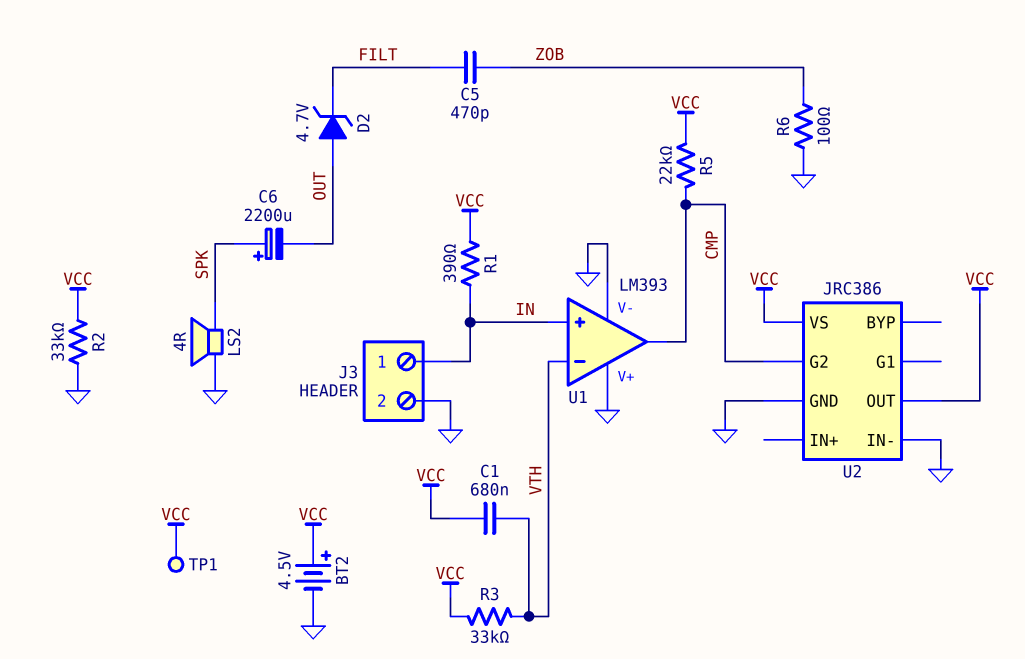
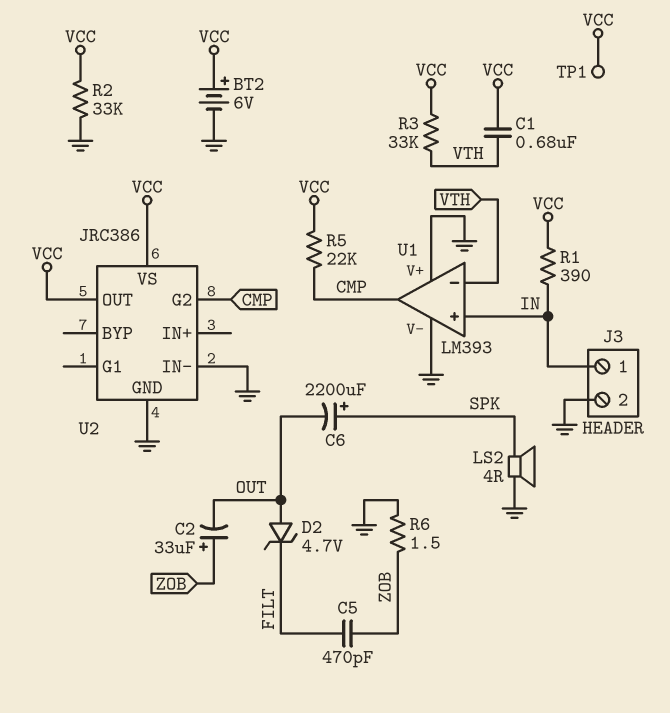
BT2: 4.5V (plus VCC, minus GND) -> 6V (plus VCC, minus GND)
C2: none -> 33uF (plus ZOB, minus OUT)
R6: 100 (GND, ZOB) -> 1.5 (GND, ZOB)

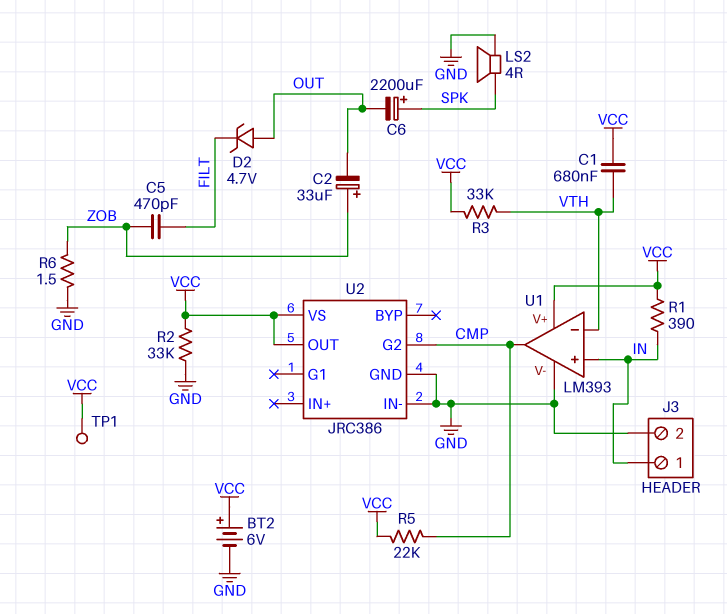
U1 pin V+: GND -> VCC

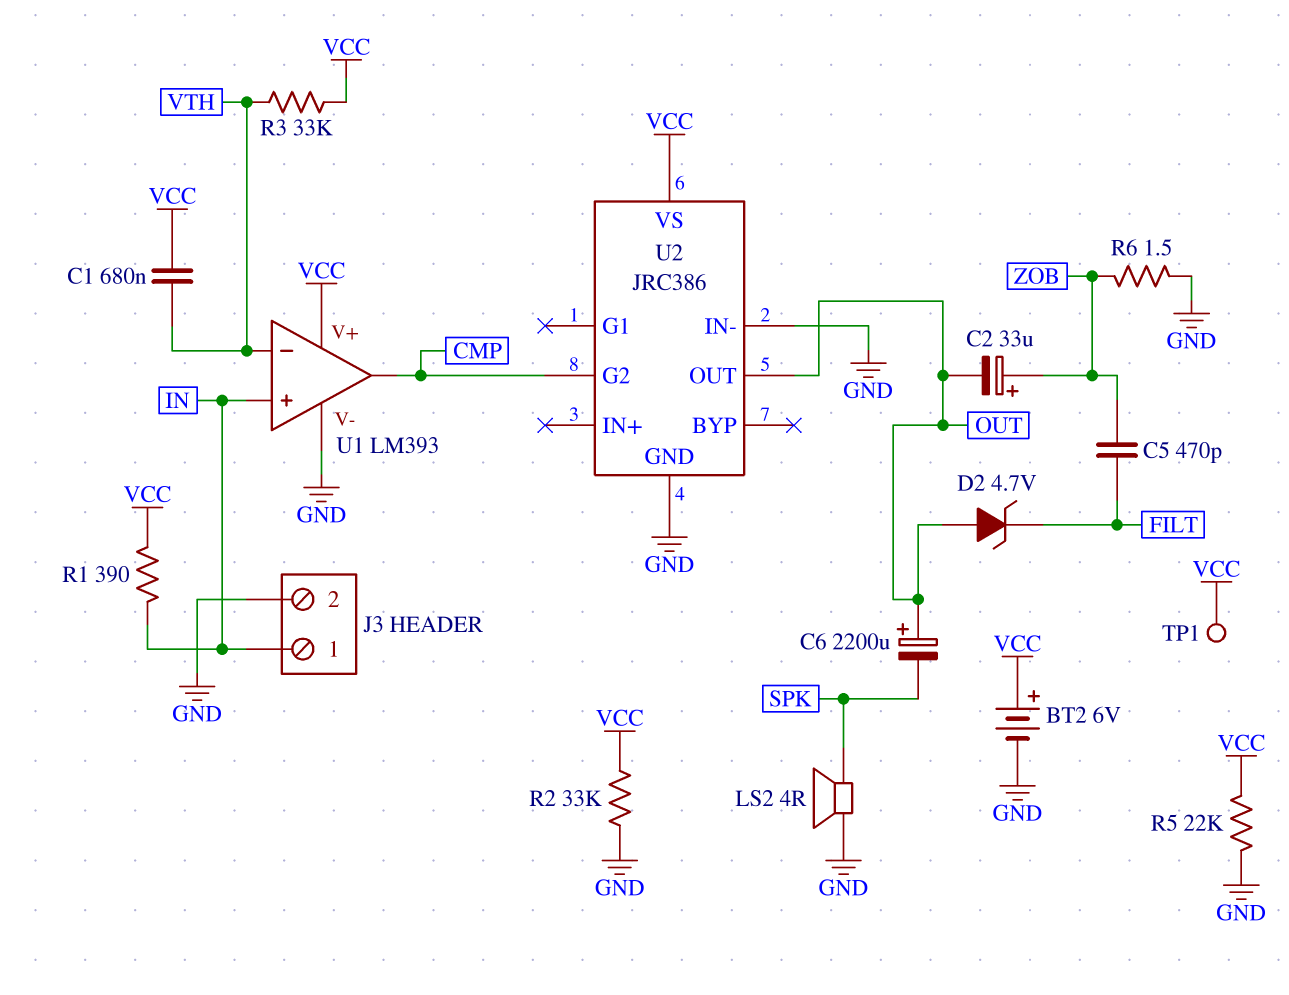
C6: 2200uF (plus SPK, minus OUT) -> 2200uF (plus OUT, minus SPK)
R5: 22k (CMP, VCC) -> 22k (GND, VCC)
U2 pin OUT: VCC -> OUT

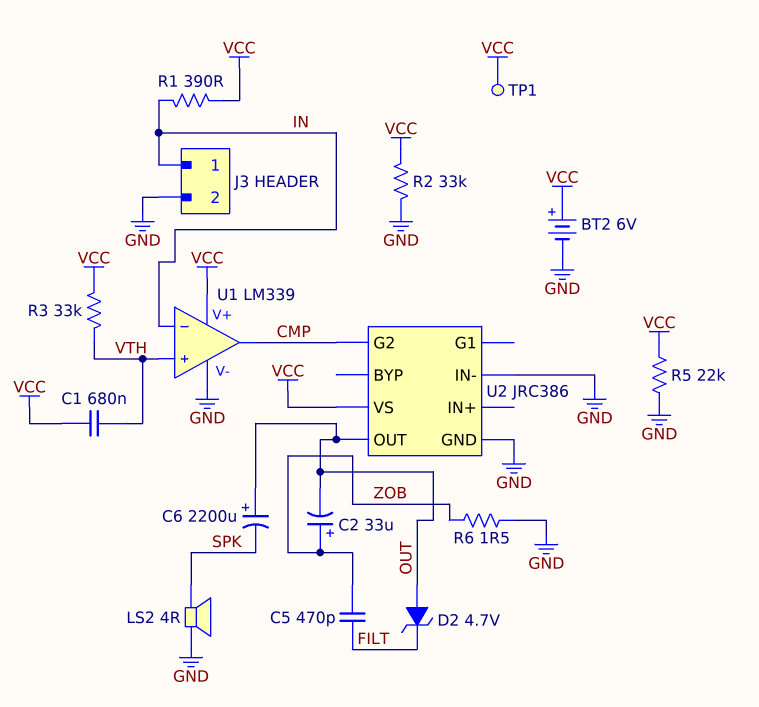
U1: LM393 -> LM339
U1 pin in+: IN -> VTH
U1 pin in-: VTH -> IN

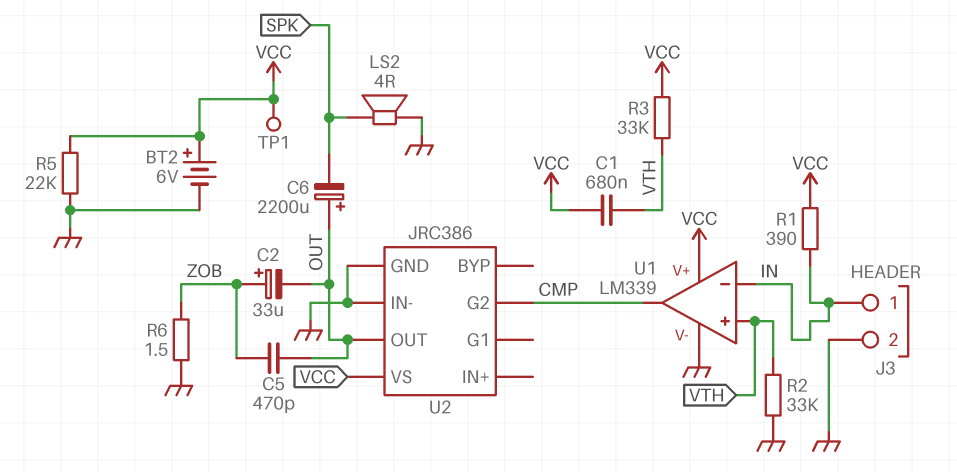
C5: 470pF (FILT, ZOB) -> 470pF (OUT, ZOB)
D2: zener 4.7V (A OUT, K FILT) -> none
R2: 33k (GND, VCC) -> 33k (GND, VTH)

